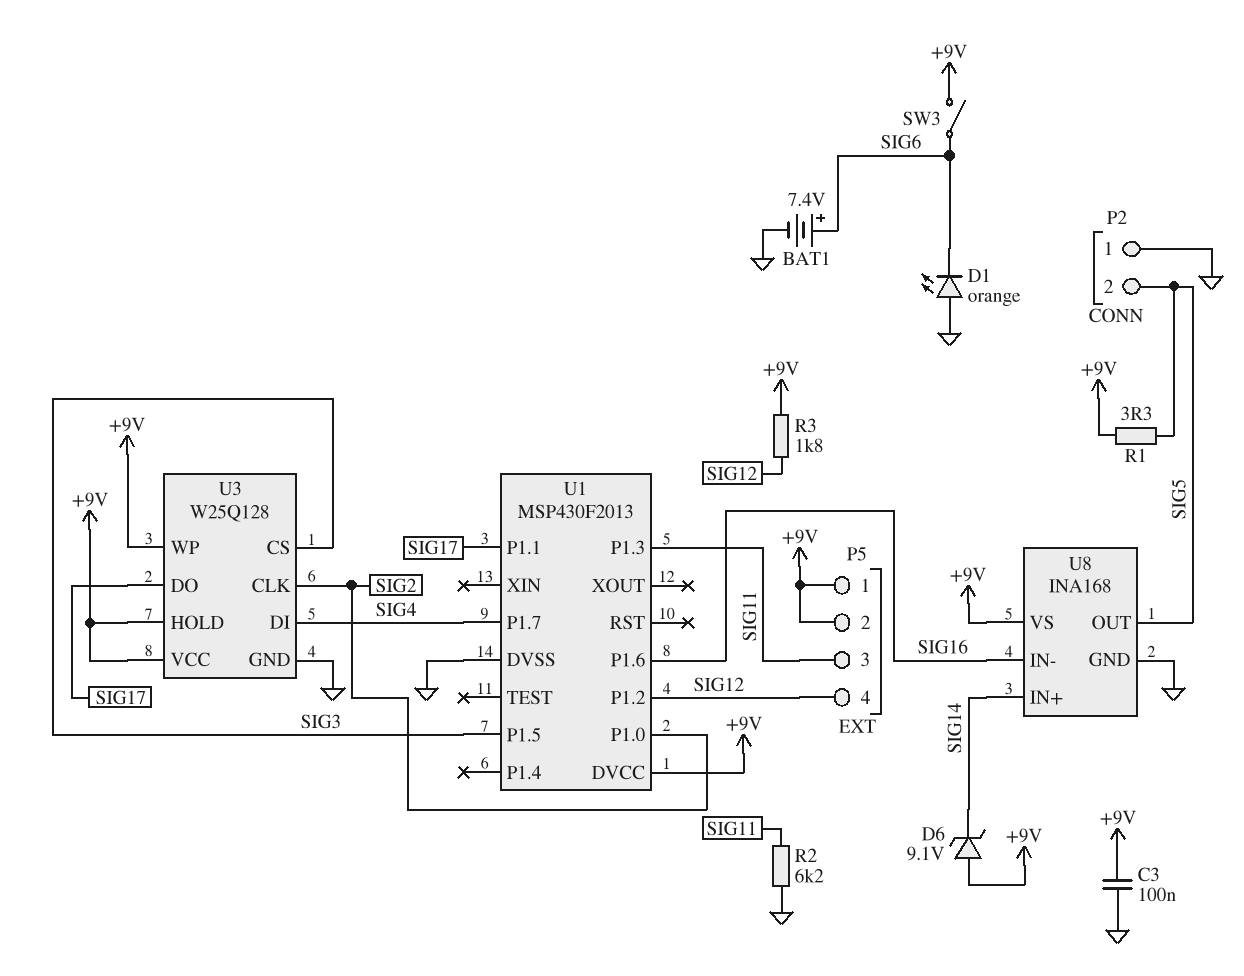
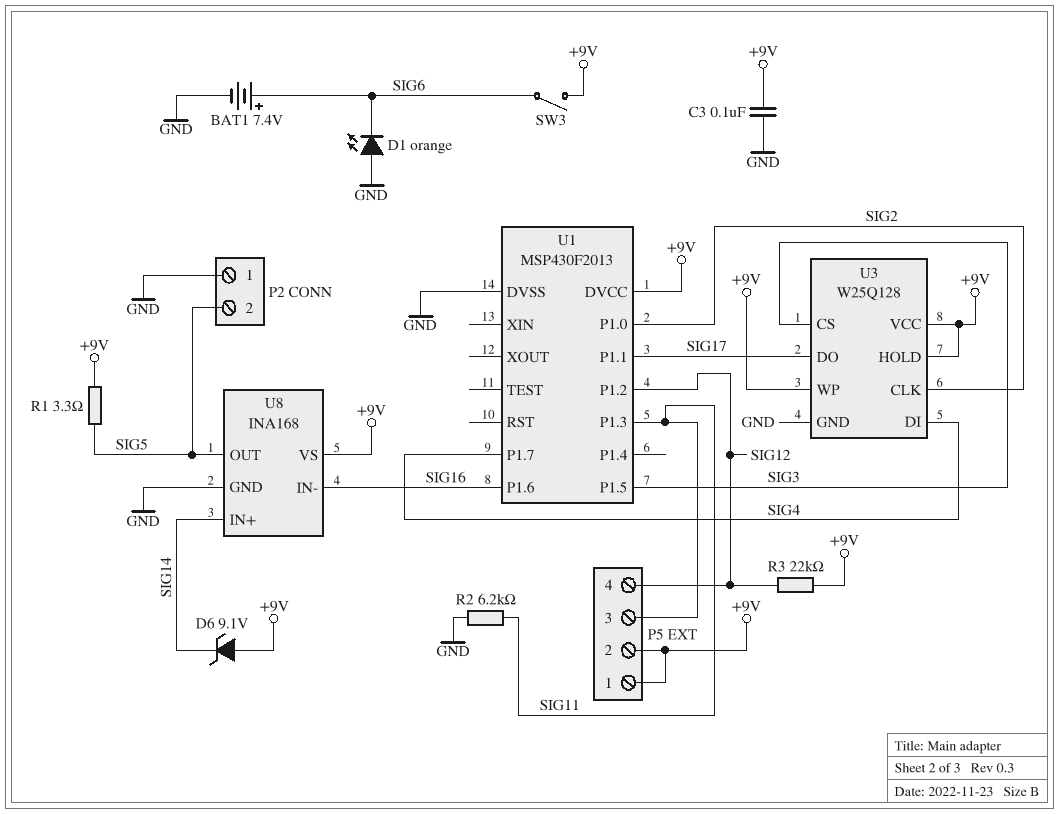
R3: 1.8k (+9V, SIG12) -> 22k (+9V, SIG12)

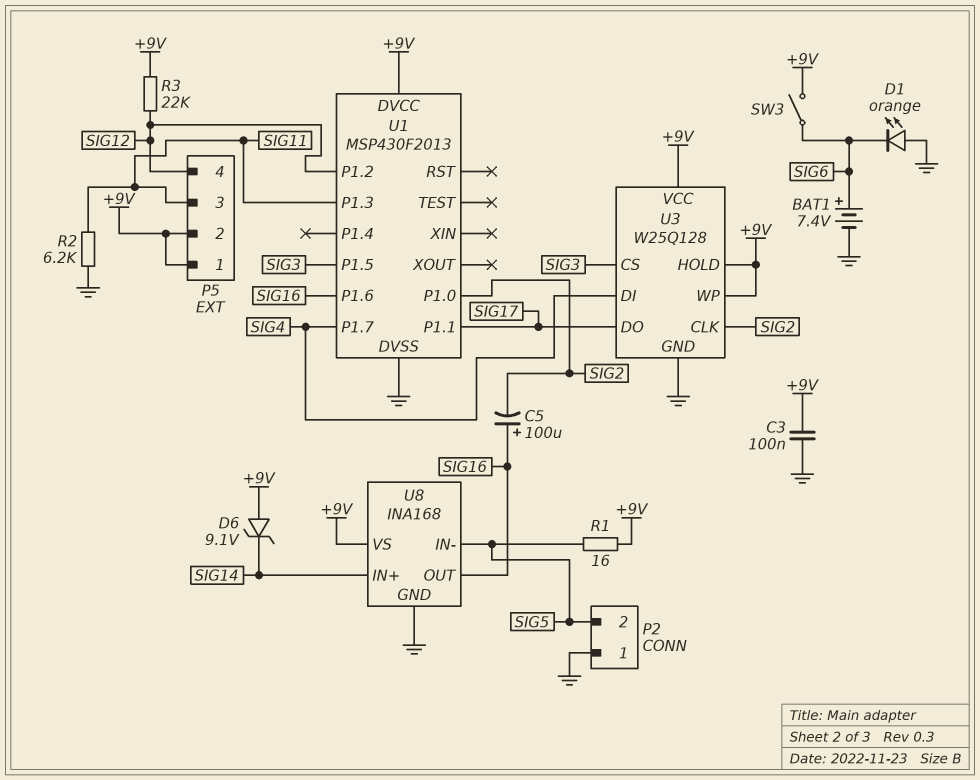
C5: none -> 100uF (plus SIG16, minus SIG2)
R1: 3.3 (+9V, SIG5) -> 16 (+9V, SIG5)
U8 pin IN-: SIG16 -> SIG5
U8 pin OUT: SIG5 -> SIG16

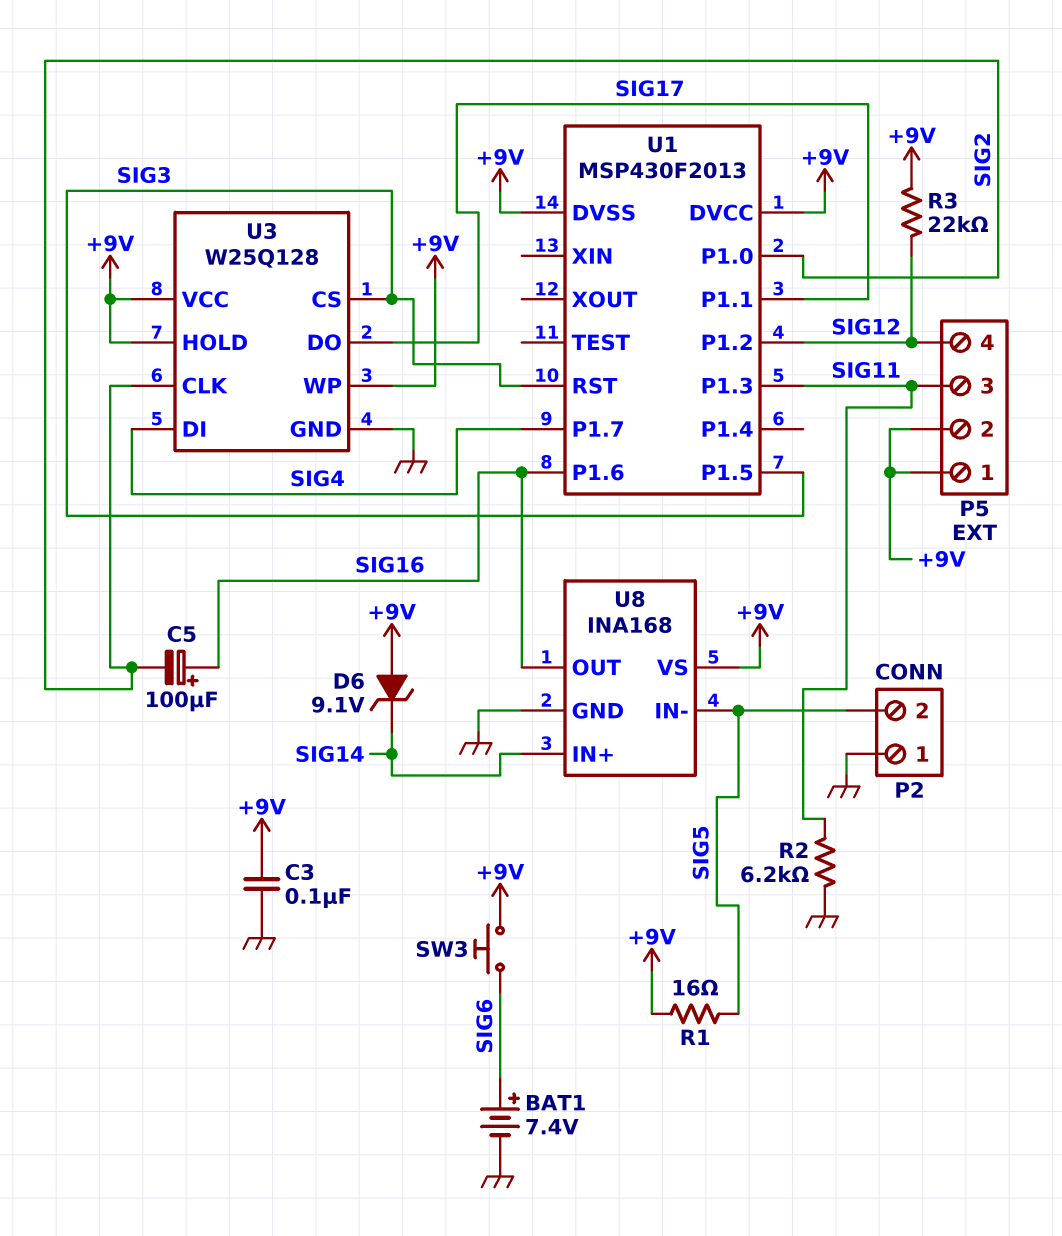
D1: LED orange (A GND, K SIG6) -> none
SW3: switch (+9V, SIG6) -> button (+9V, SIG6)
U1 pin DVSS: GND -> +9V
U1 pin RST: none -> SIG3

